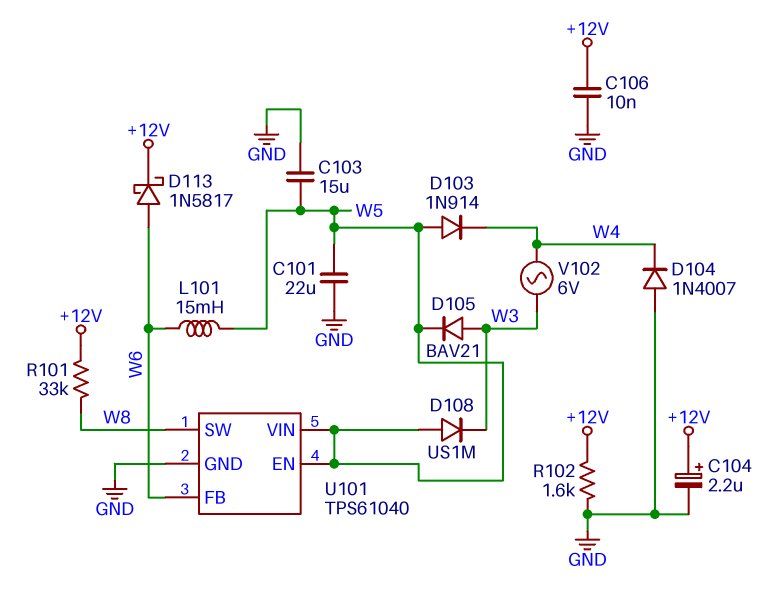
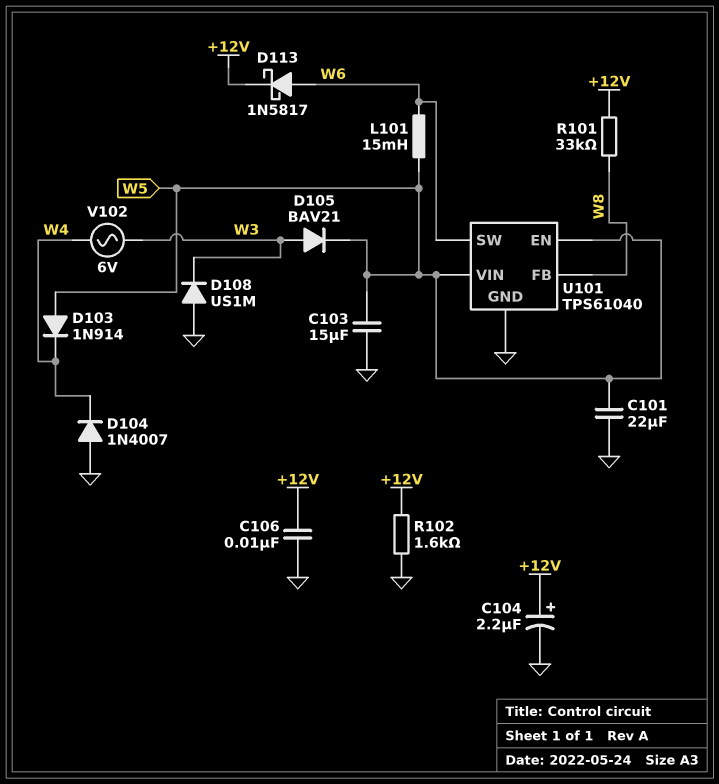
D108: diode US1M (A W5, K W3) -> diode US1M (A GND, K W3)
U101 pin FB: W6 -> W8
U101 pin SW: W8 -> W6

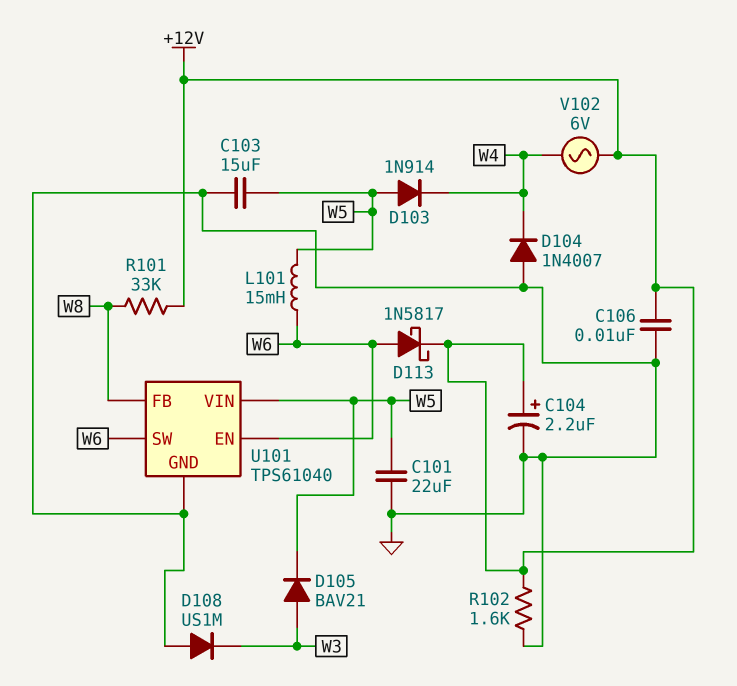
U101 pin EN: W5 -> W6
V102: AC 6V (W3, W4) -> AC 6V (+12V, W4)

